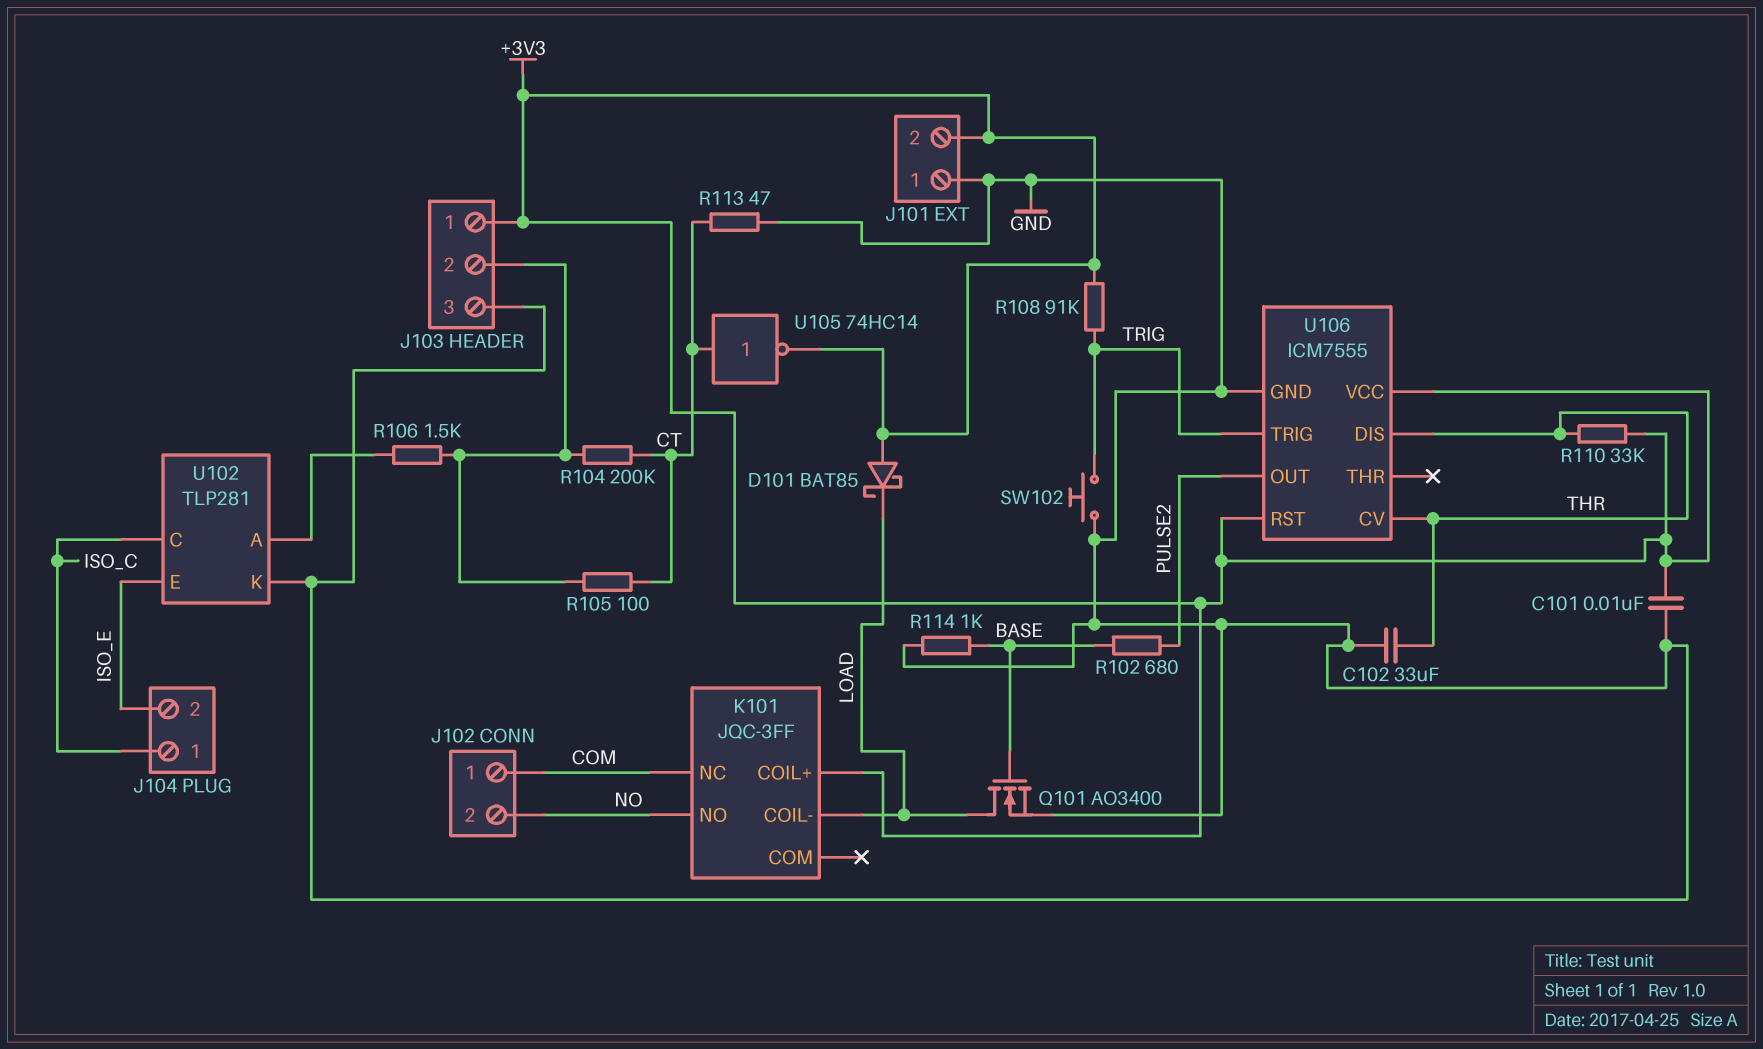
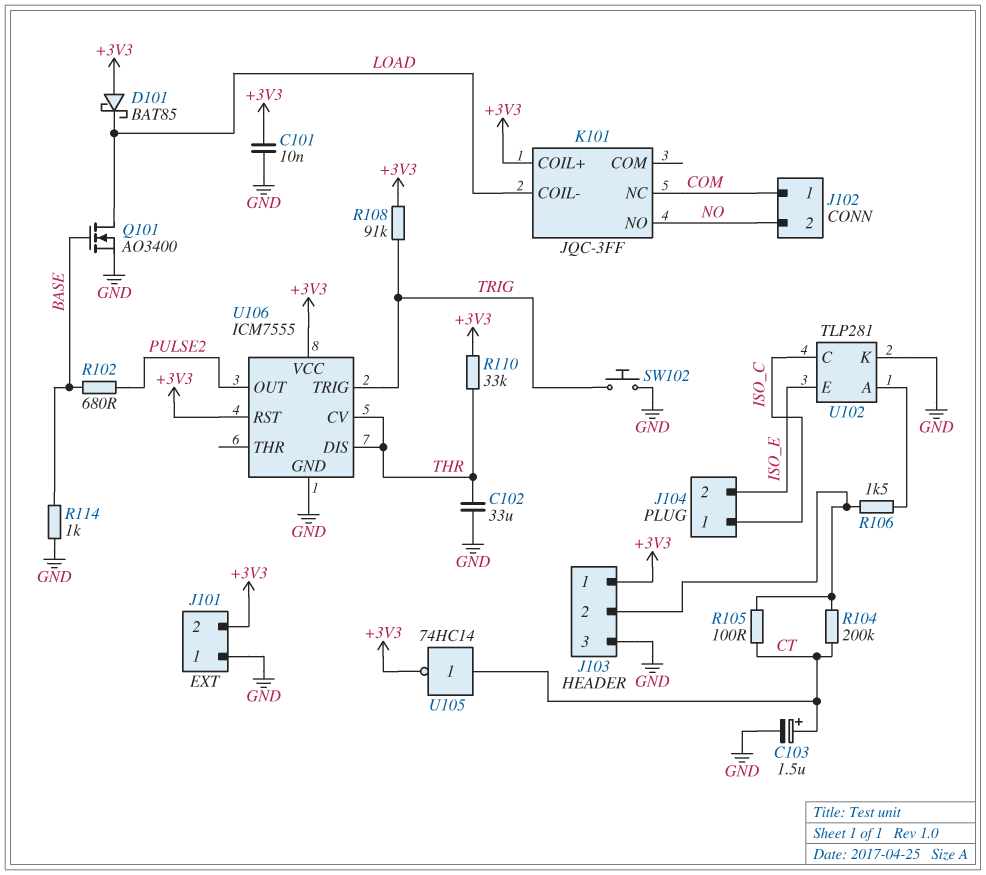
C103: none -> 1.5uF (plus CT, minus GND)
R113: 47 (CT, GND) -> none

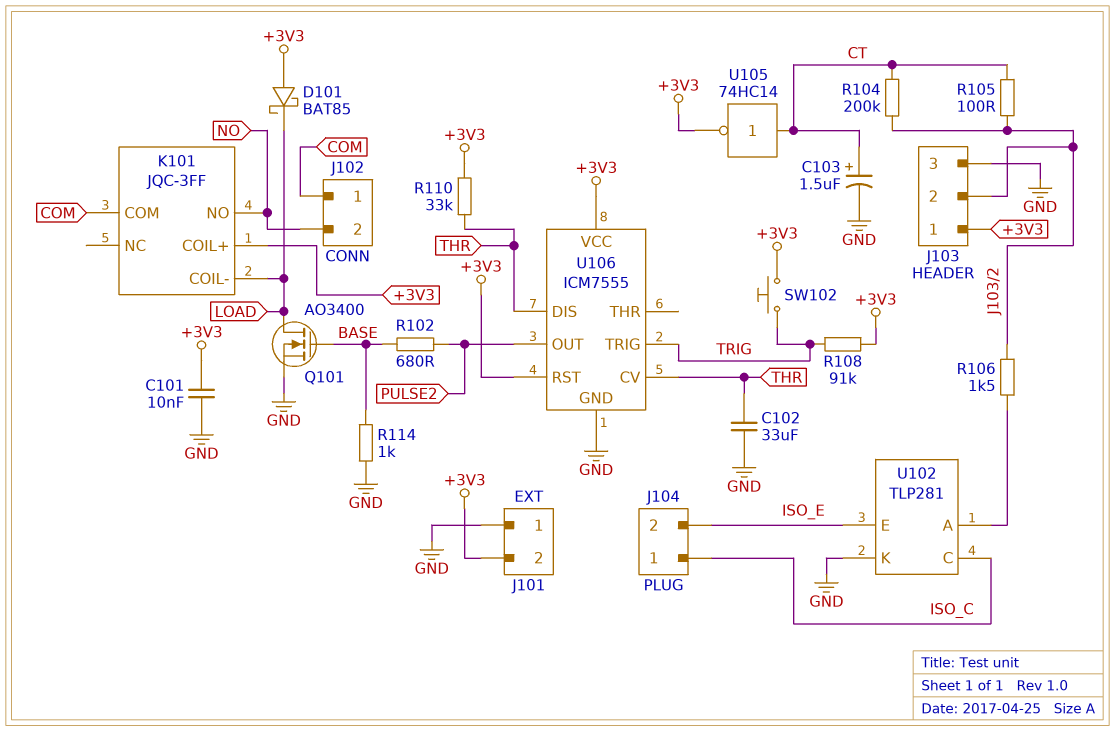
K101 pin COM: none -> COM
K101 pin NC: COM -> none
SW102: button (GND, TRIG) -> button (+3V3, TRIG)

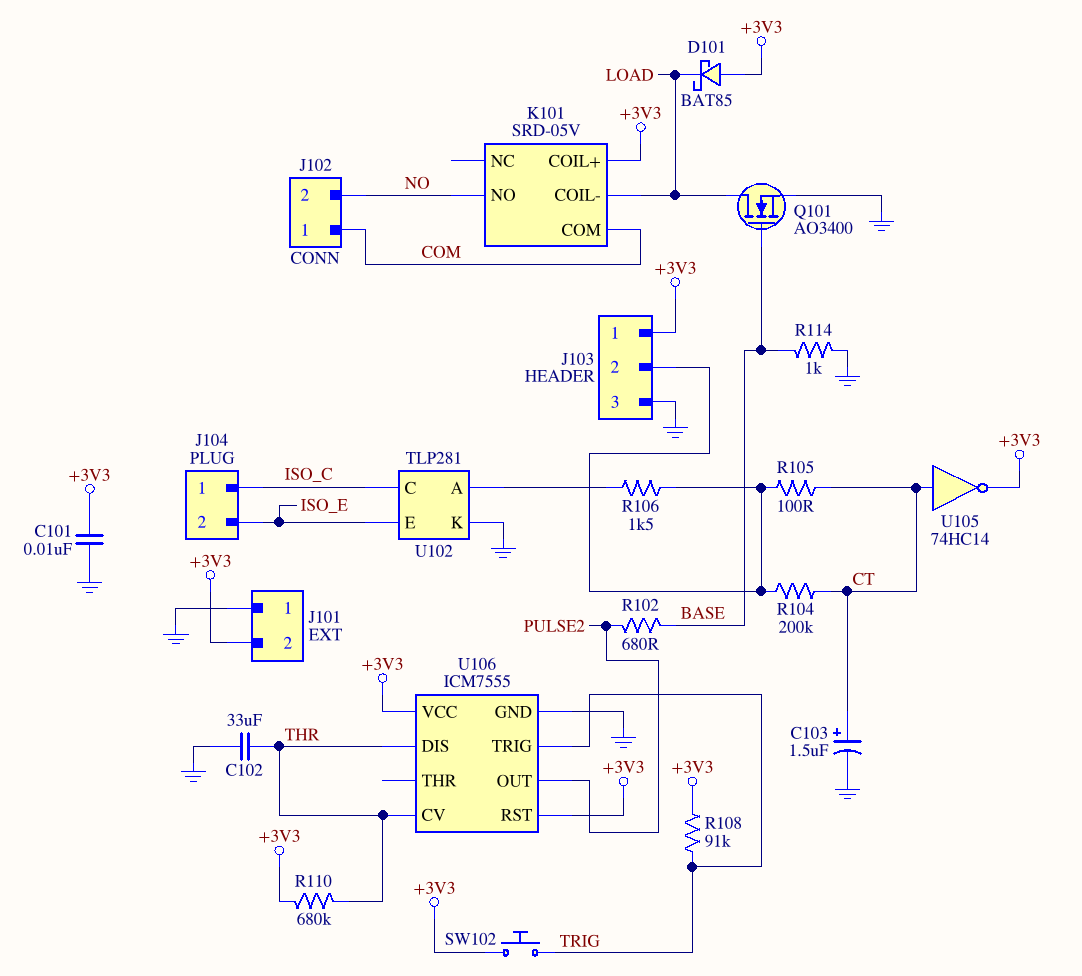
K101: JQC-3FF -> SRD-05V
R110: 33k (+3V3, THR) -> 680k (+3V3, THR)

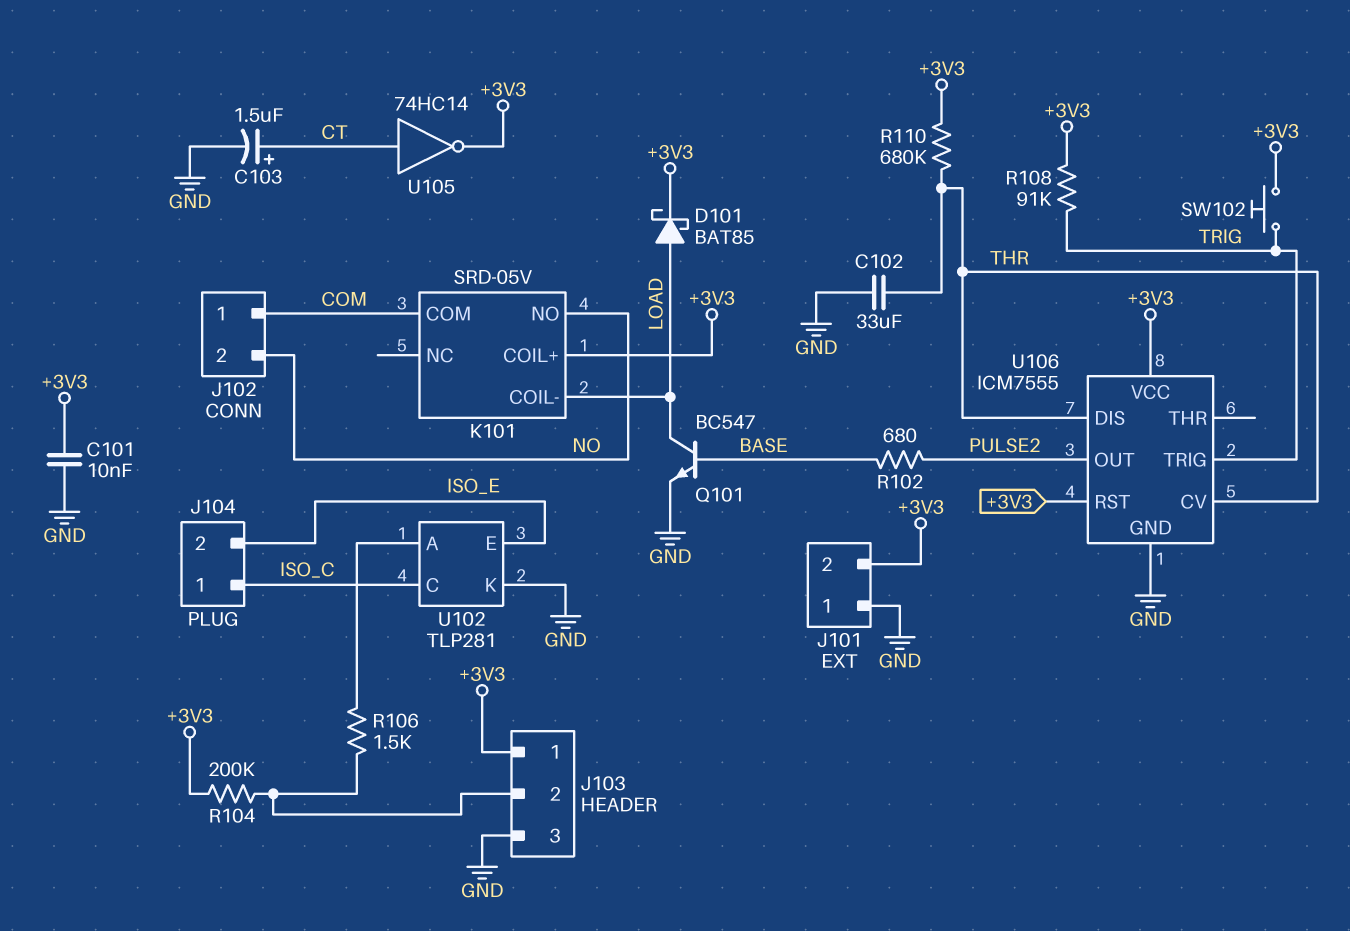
D101: schottky BAT85 (A +3V3, K LOAD) -> schottky BAT85 (A LOAD, K +3V3)
Q101: NMOS AO3400 (G BASE, D LOAD, S GND) -> NPN BC547 (B BASE, C LOAD, E GND)
R104: 200k (CT, J103/2) -> 200k (+3V3, J103/2)
R105: 100 (CT, J103/2) -> none
R114: 1k (BASE, GND) -> none

